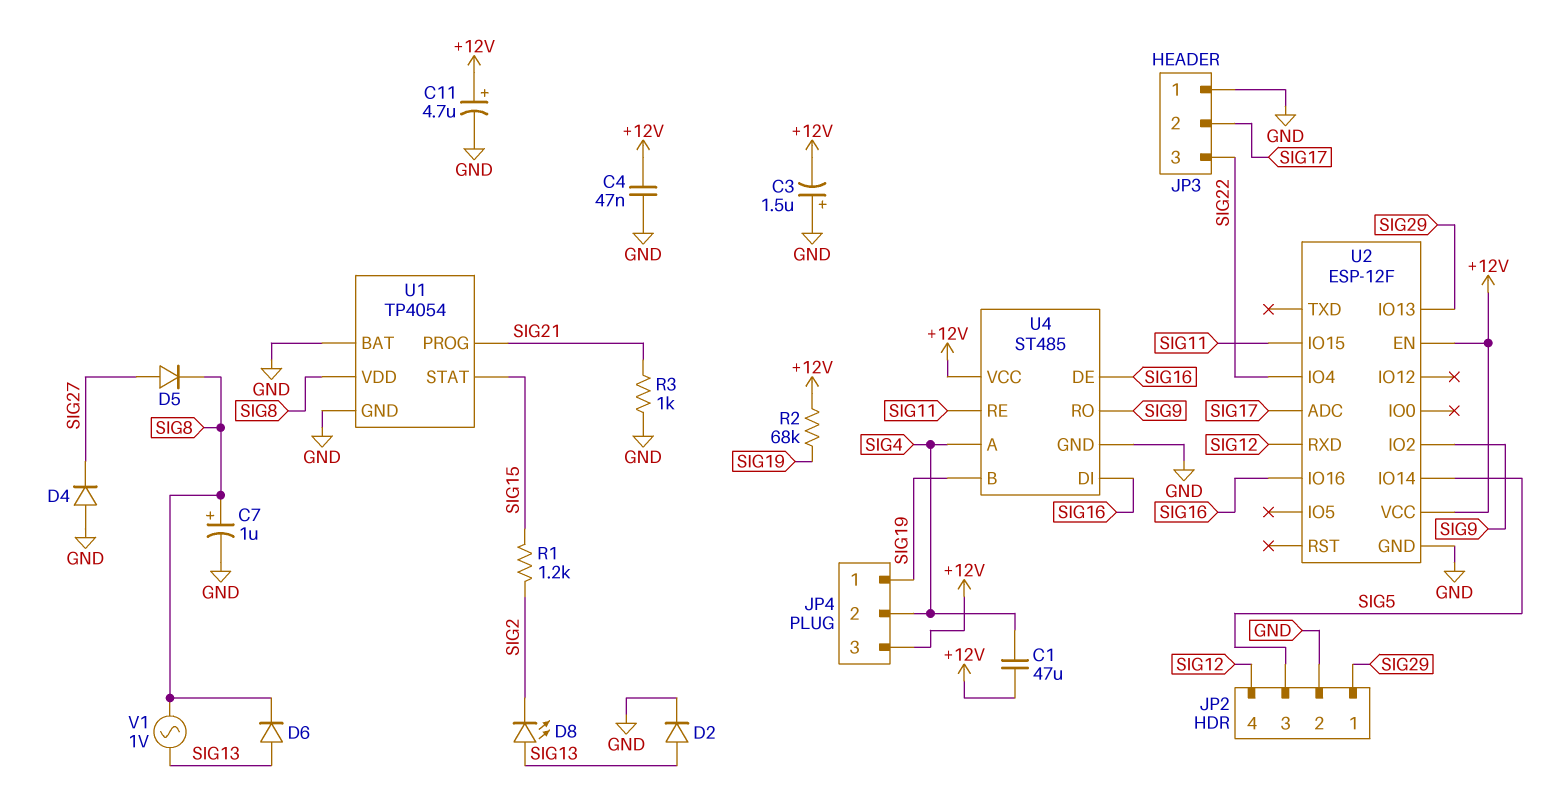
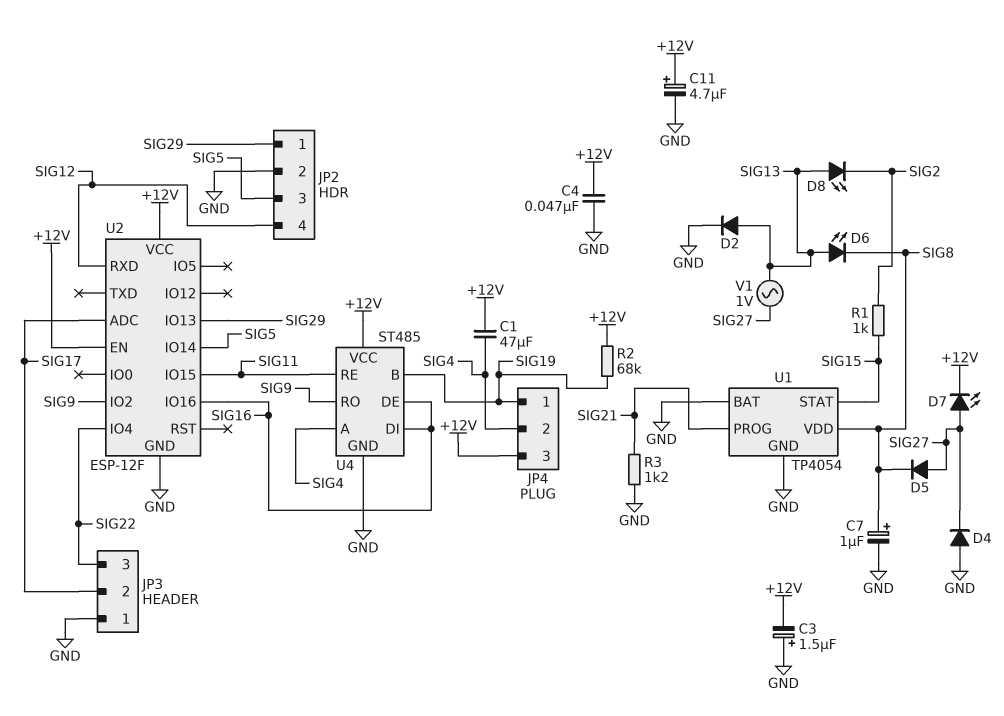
D6: diode (A SIG13, K SIG8) -> LED (A SIG13, K SIG8)
D7: none -> LED (A SIG27, K +12V)
R1: 1.2k (SIG2, SIG15) -> 1k (SIG2, SIG15)
R3: 1k (GND, SIG21) -> 1.2k (GND, SIG21)
V1: AC 1V (SIG8, SIG13) -> AC 1V (SIG13, SIG27)

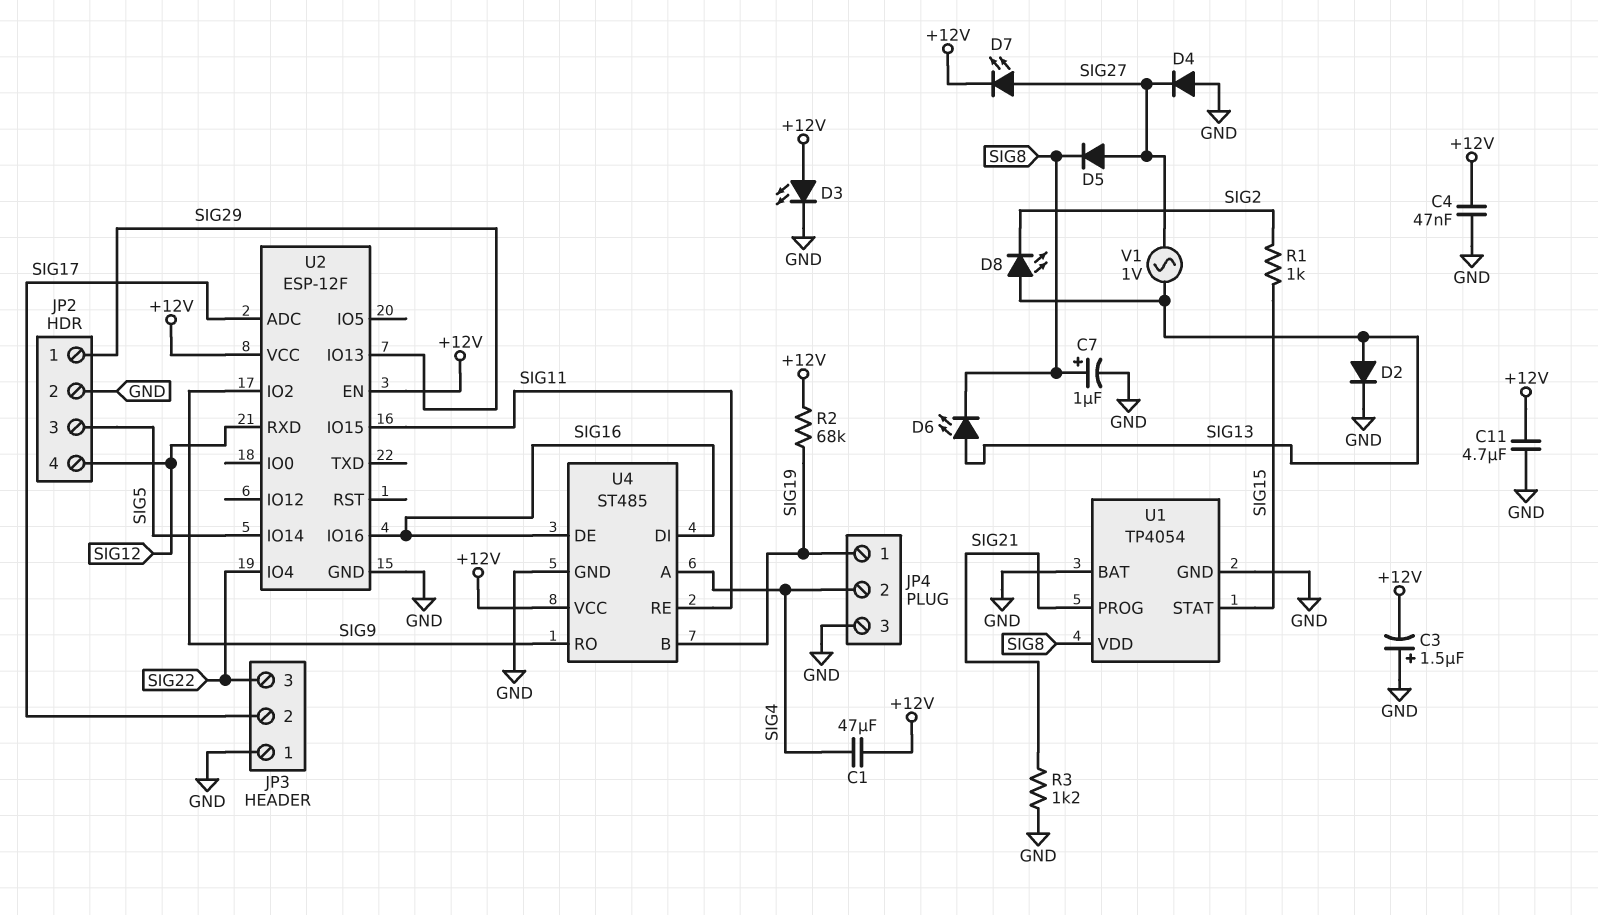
C11: 4.7uF (plus +12V, minus GND) -> 4.7uF (+12V, GND)
D3: none -> LED (A +12V, K GND)
JP4 pin 3: +12V -> GND

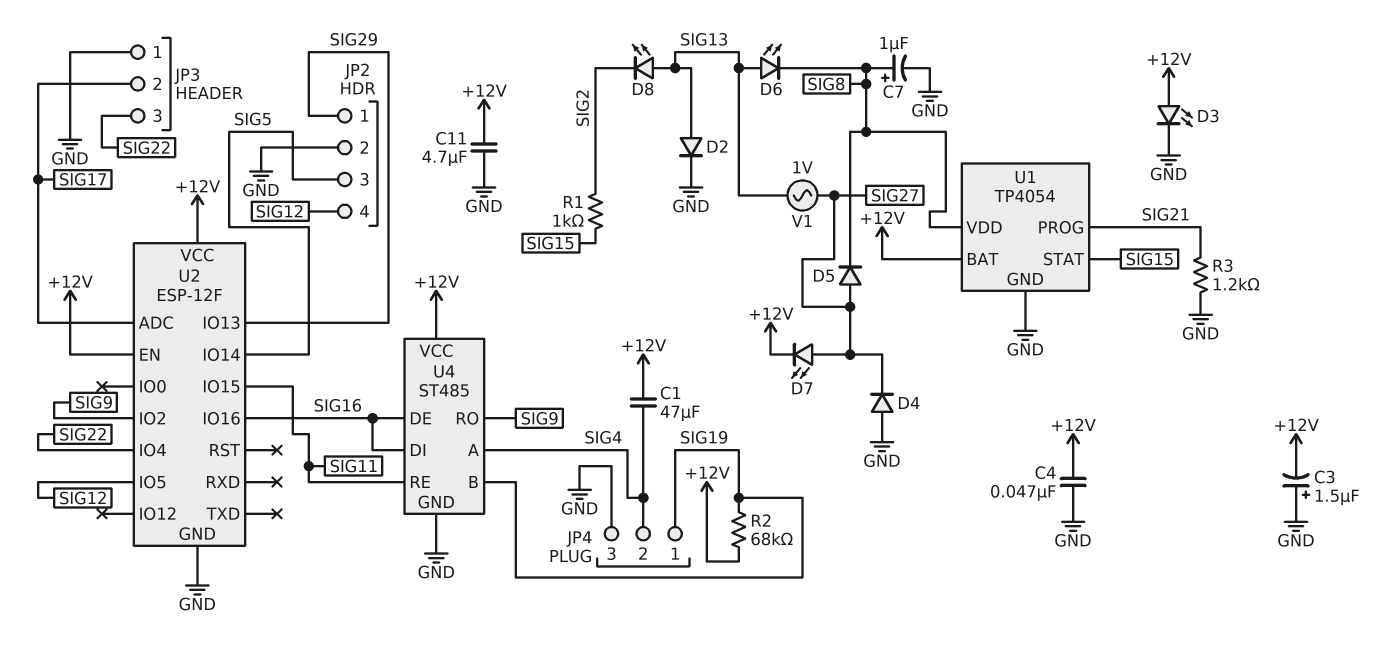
U1 pin BAT: GND -> +12V
U2 pin IO5: none -> SIG12
U2 pin RXD: SIG12 -> none

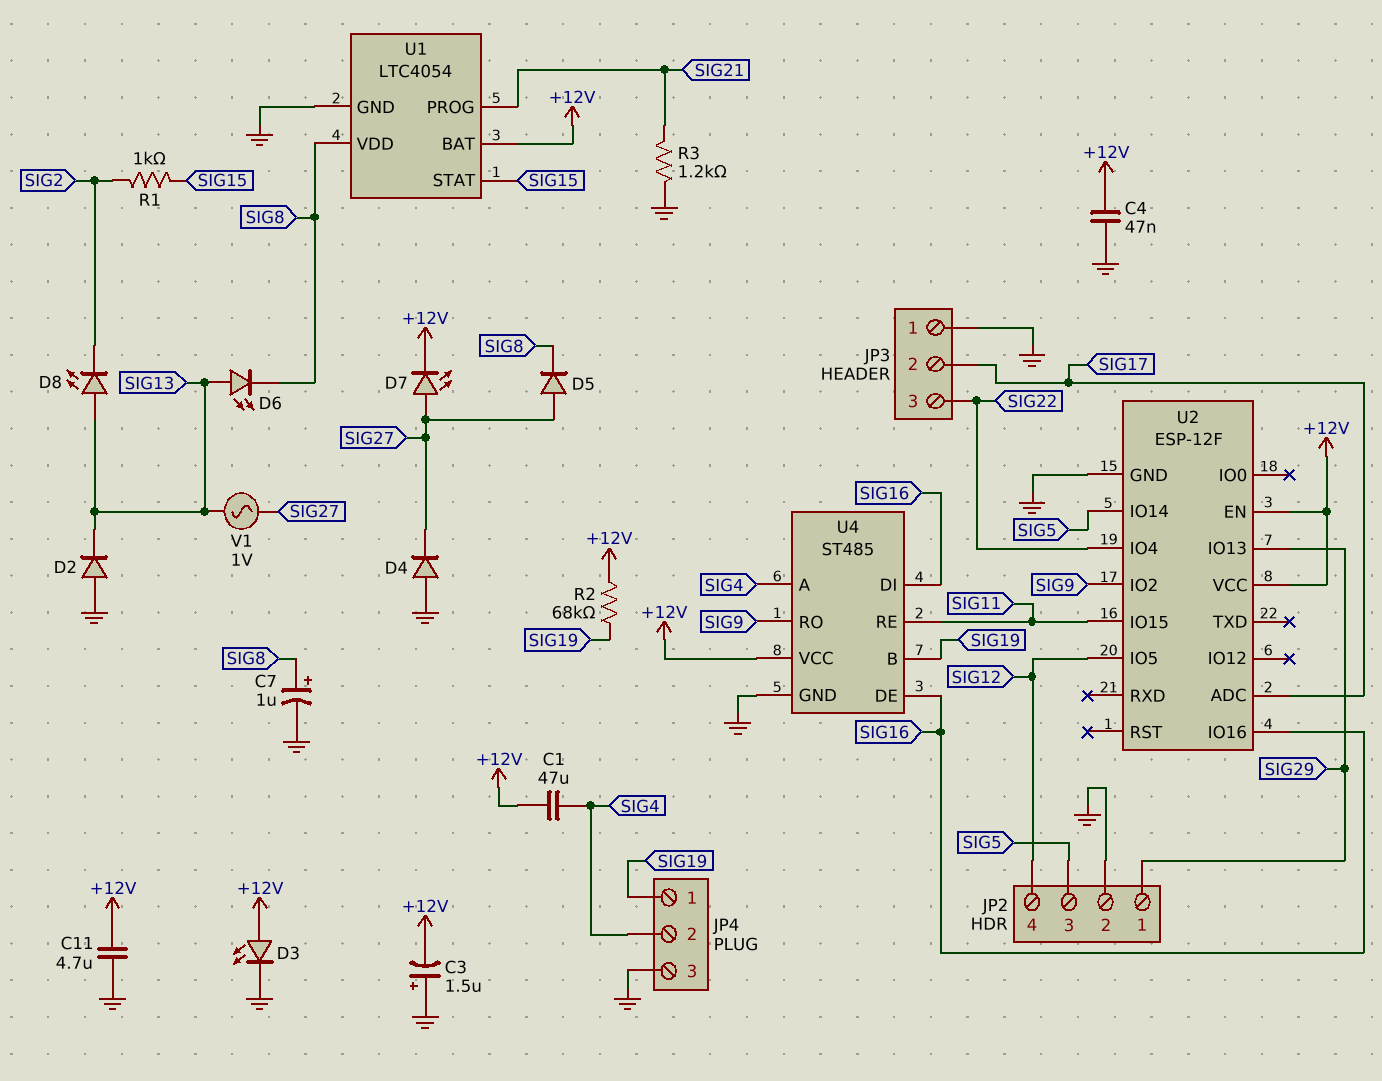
D2: diode (A SIG13, K GND) -> diode (A GND, K SIG13)
U1: TP4054 -> LTC4054

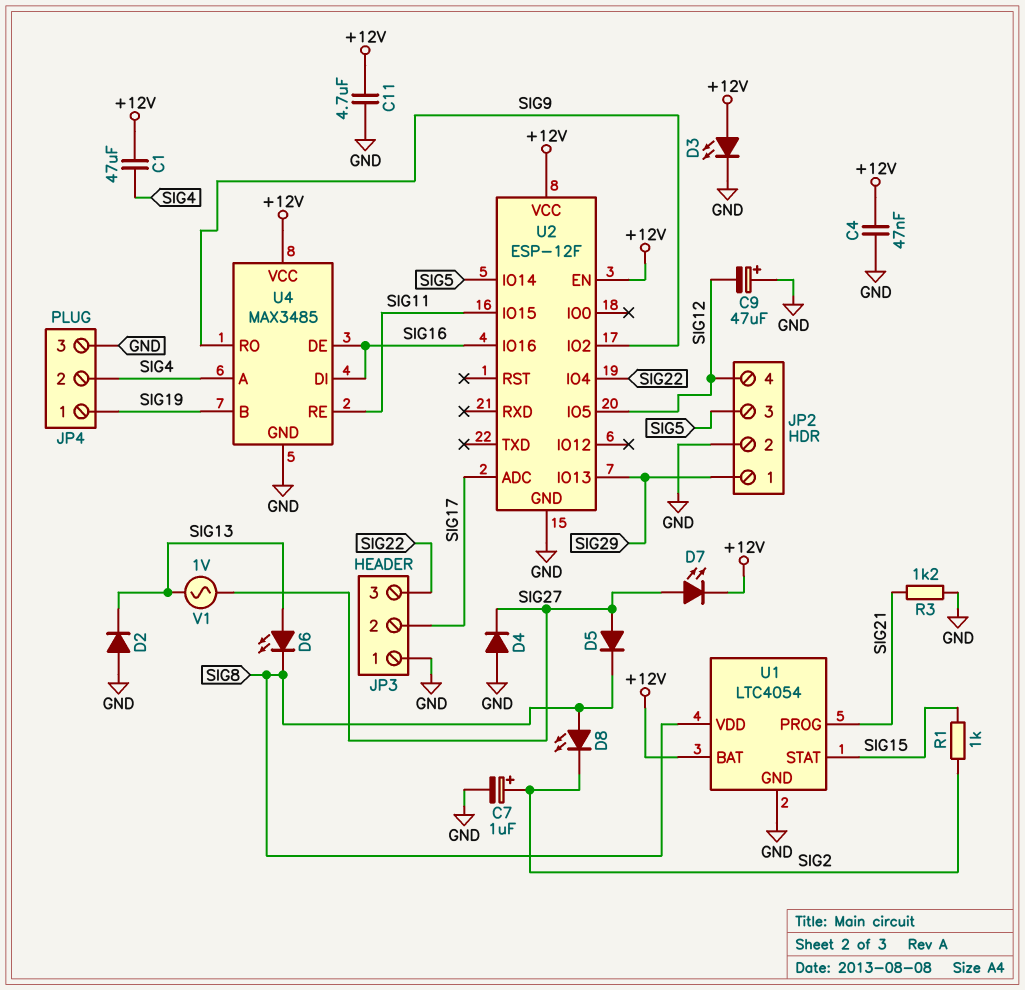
C3: 1.5uF (plus GND, minus +12V) -> none
C7: 1uF (plus SIG8, minus GND) -> 1uF (plus SIG2, minus GND)
C9: none -> 47uF (plus GND, minus SIG12)
D8: LED (A SIG13, K SIG2) -> LED (A SIG8, K SIG2)
R2: 68k (+12V, SIG19) -> none
U4: ST485 -> MAX3485

